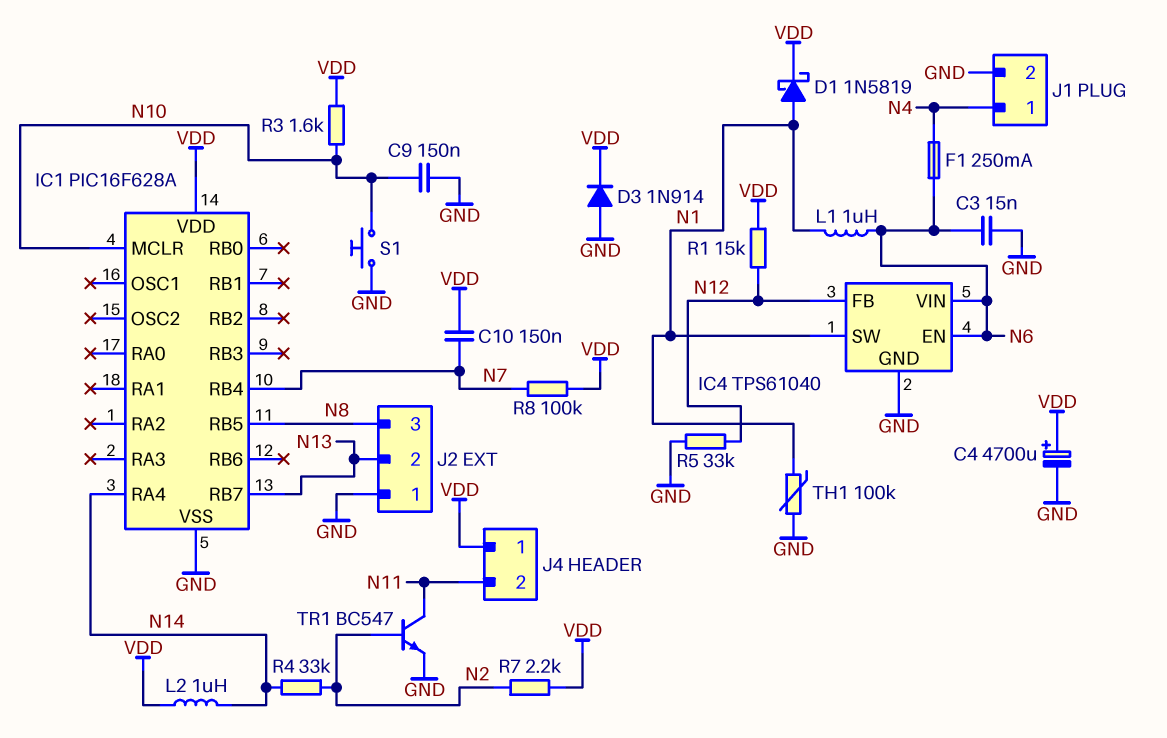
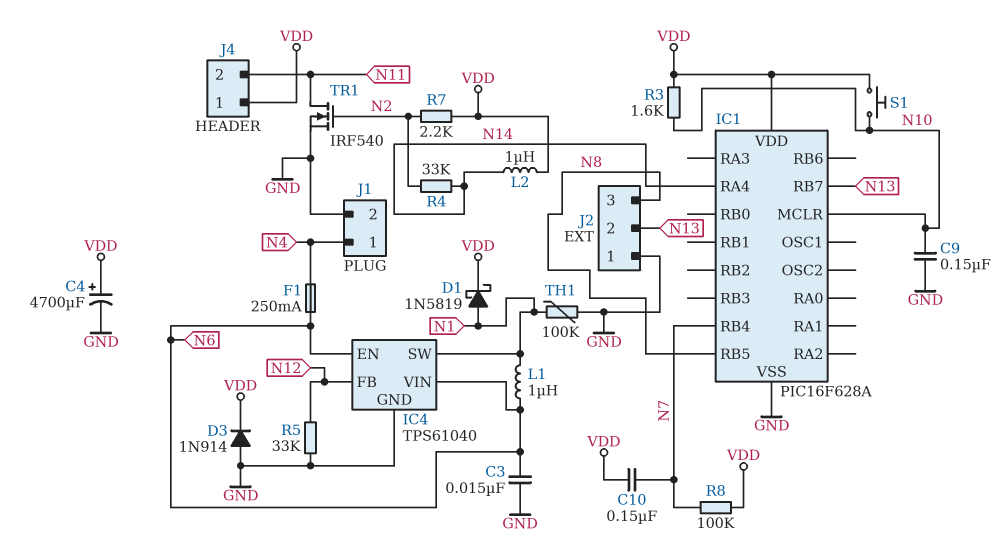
R1: 15k (N12, VDD) -> none
S1: button (GND, N10) -> button (N10, VDD)
TR1: NPN BC547 (B N2, C N11, E GND) -> NMOS IRF540 (G N2, D N11, S GND)

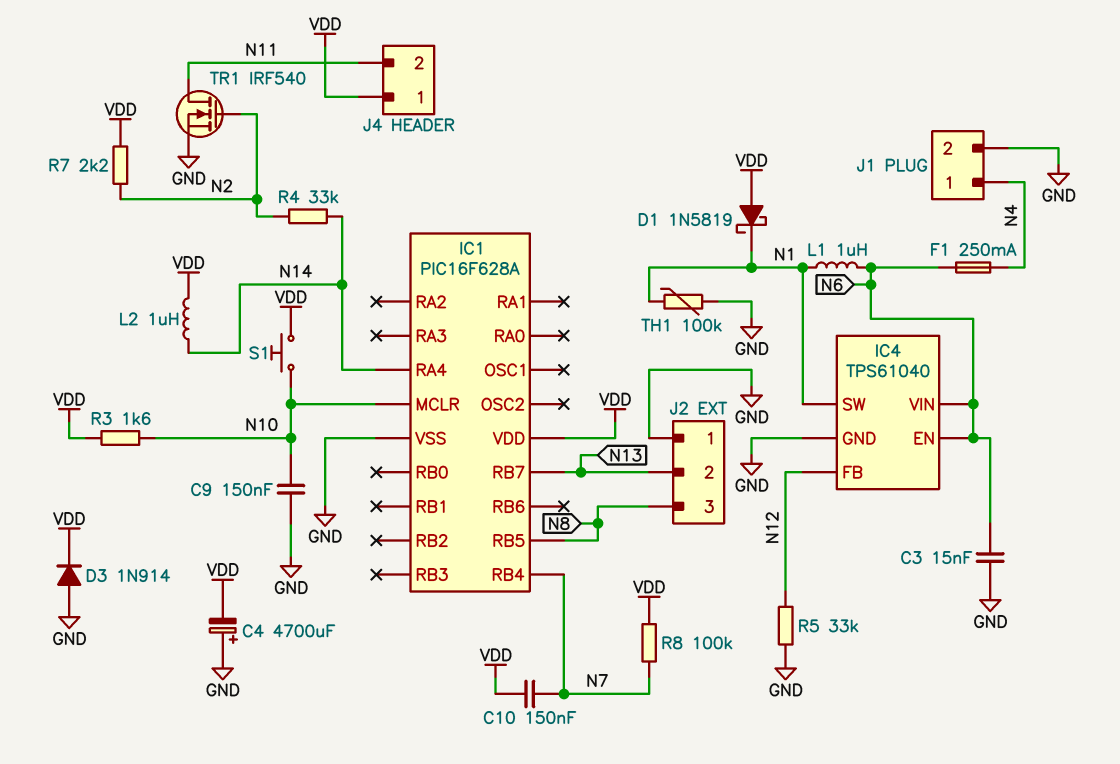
C4: 4700uF (plus VDD, minus GND) -> 4700uF (plus GND, minus VDD)
D1: schottky 1N5819 (A N1, K VDD) -> schottky 1N5819 (A VDD, K N1)

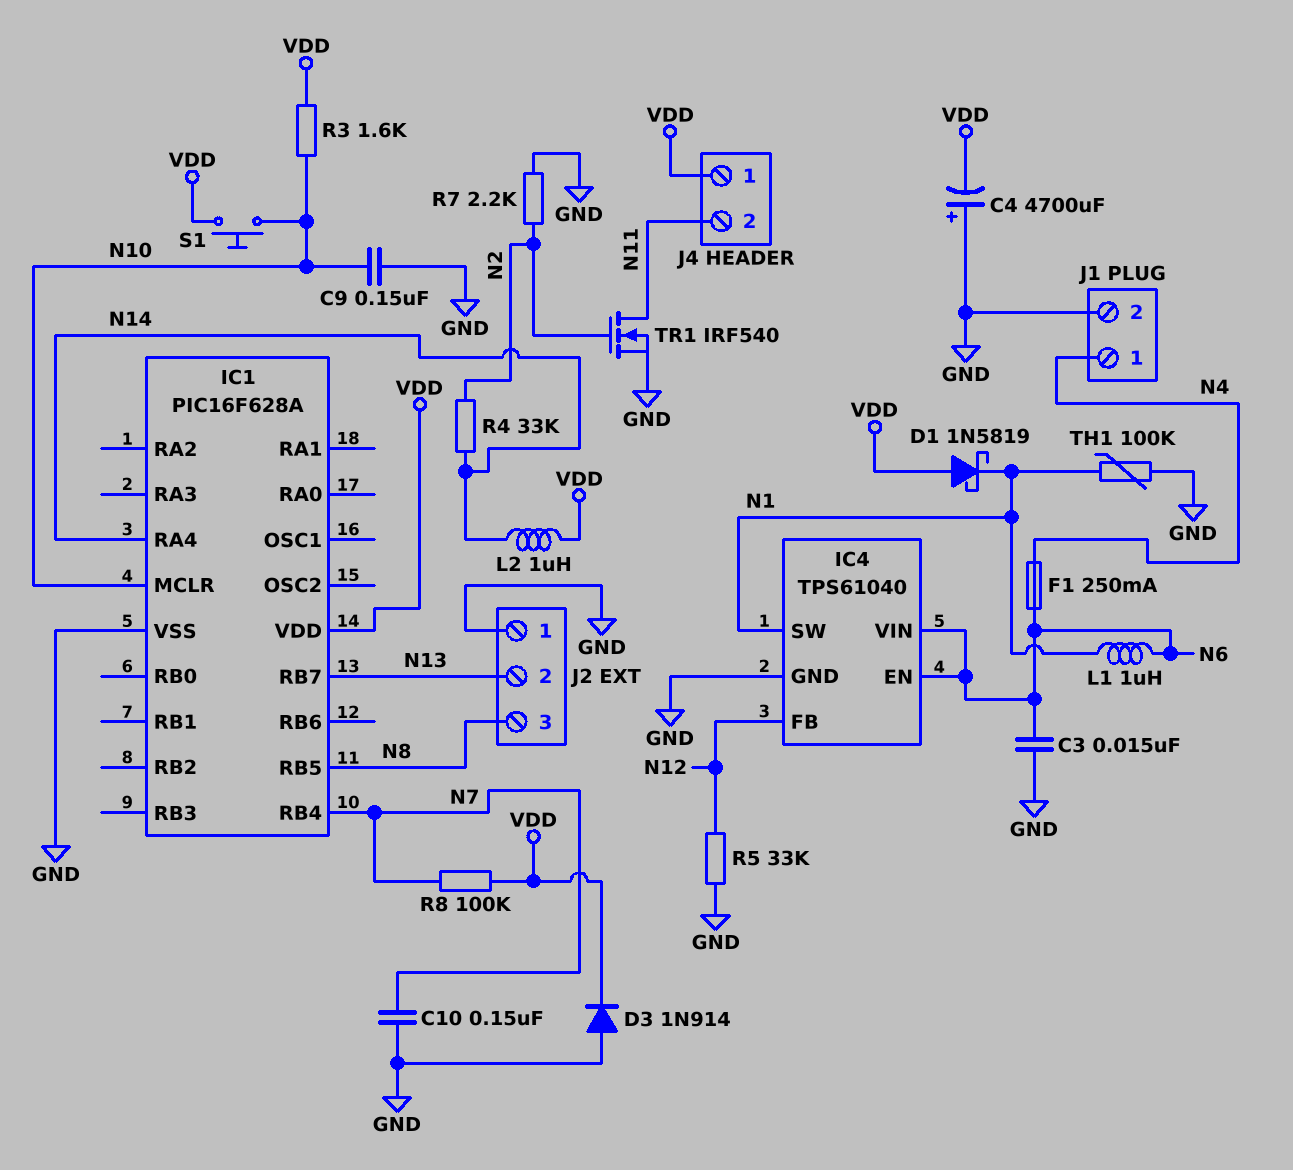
C10: 150nF (N7, VDD) -> 150nF (GND, N7)
R7: 2.2k (N2, VDD) -> 2.2k (GND, N2)

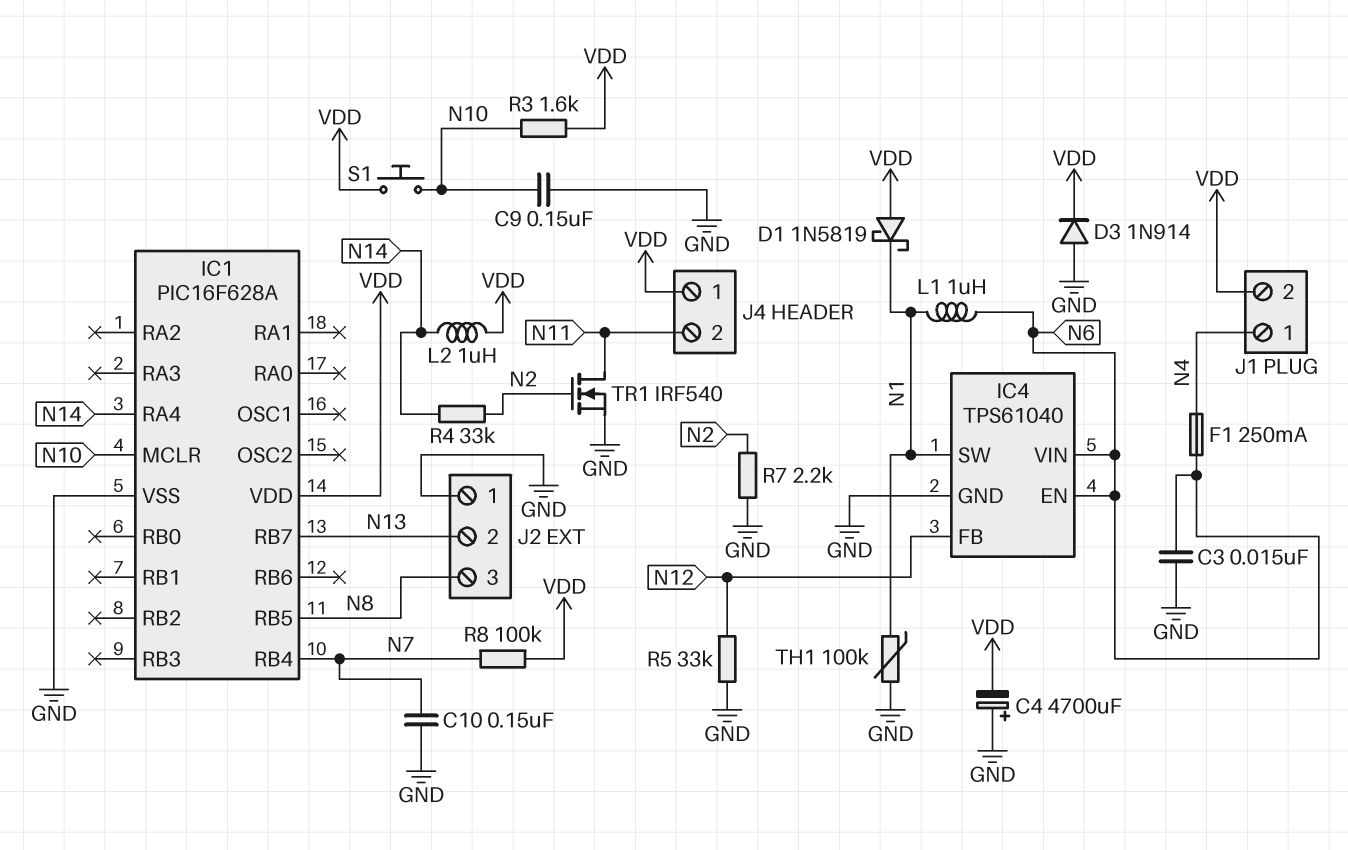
J1 pin 2: GND -> VDD

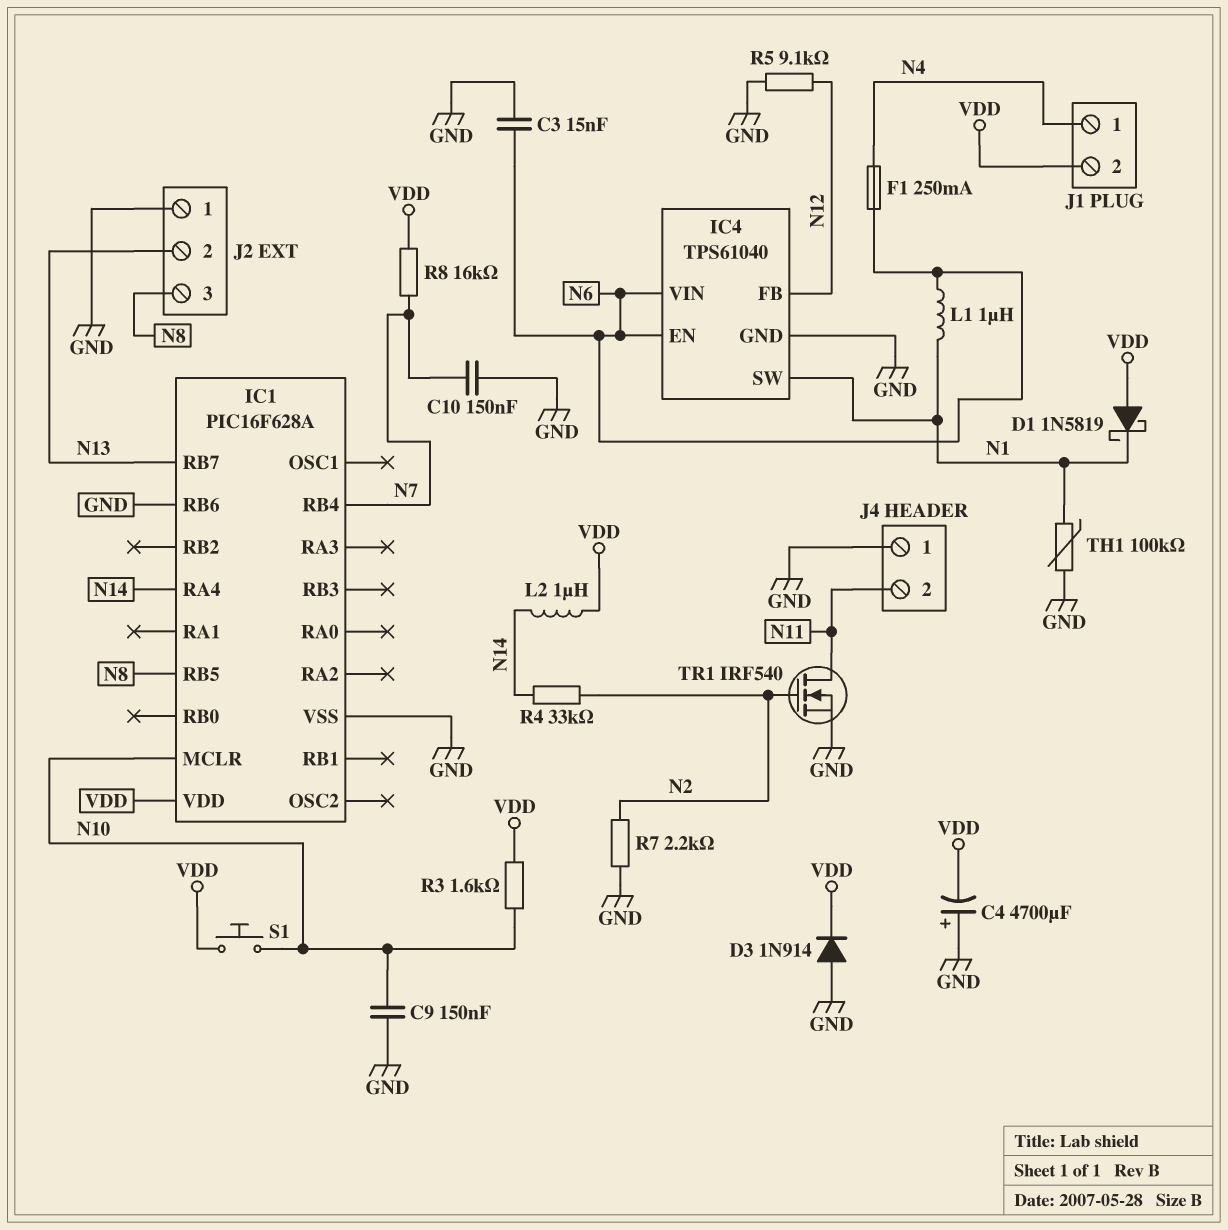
IC1 pin RB6: none -> GND
J4 pin 1: VDD -> GND
R5: 33k (GND, N12) -> 9.1k (GND, N12)
R8: 100k (N7, VDD) -> 16k (N7, VDD)

